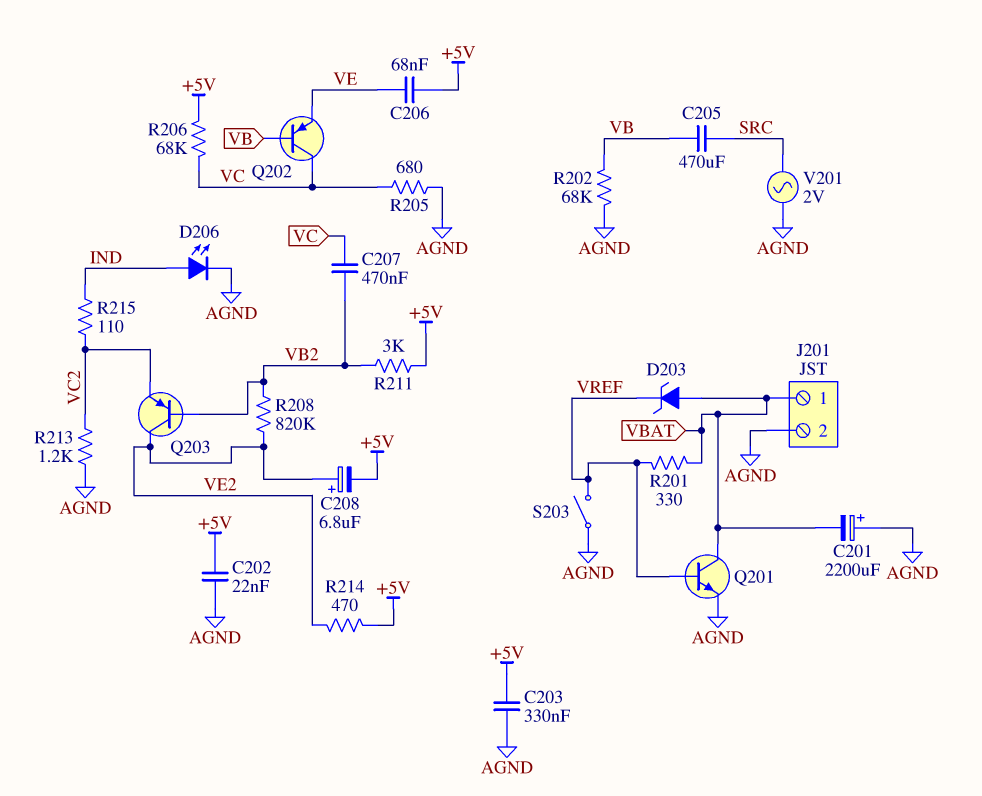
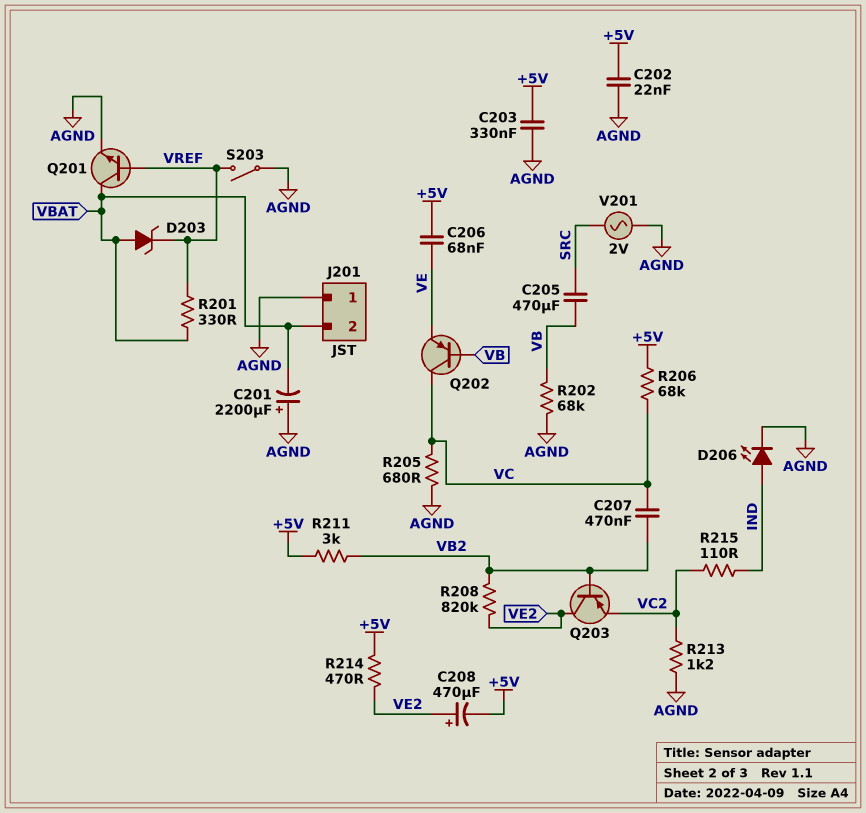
C208: 6.8uF (plus VE2, minus +5V) -> 470uF (plus VE2, minus +5V)
J201 pin 1: VBAT -> AGND
J201 pin 2: AGND -> VBAT

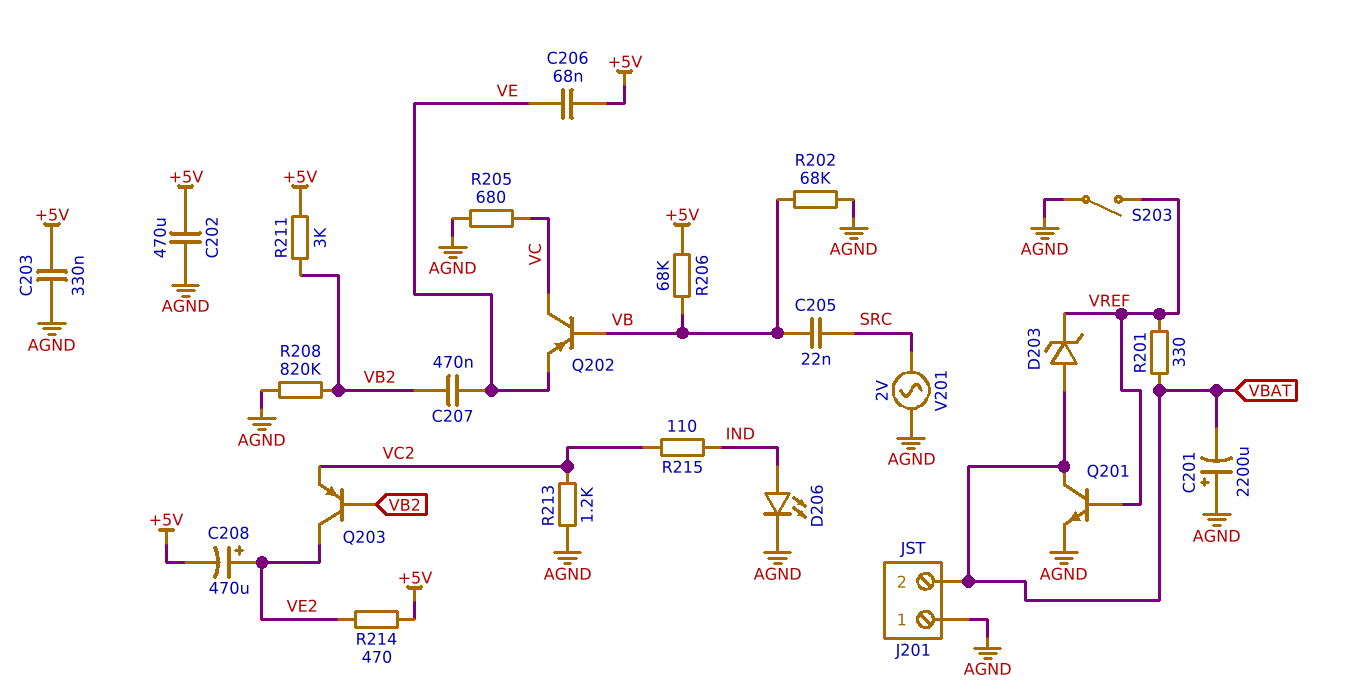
C202: 22nF (+5V, AGND) -> 470uF (+5V, AGND)
C205: 470uF (SRC, VB) -> 22nF (SRC, VB)
C207: 470nF (VB2, VC) -> 470nF (VB2, VE)
R206: 68k (+5V, VC) -> 68k (+5V, VB)
R208: 820k (VB2, VE2) -> 820k (AGND, VB2)

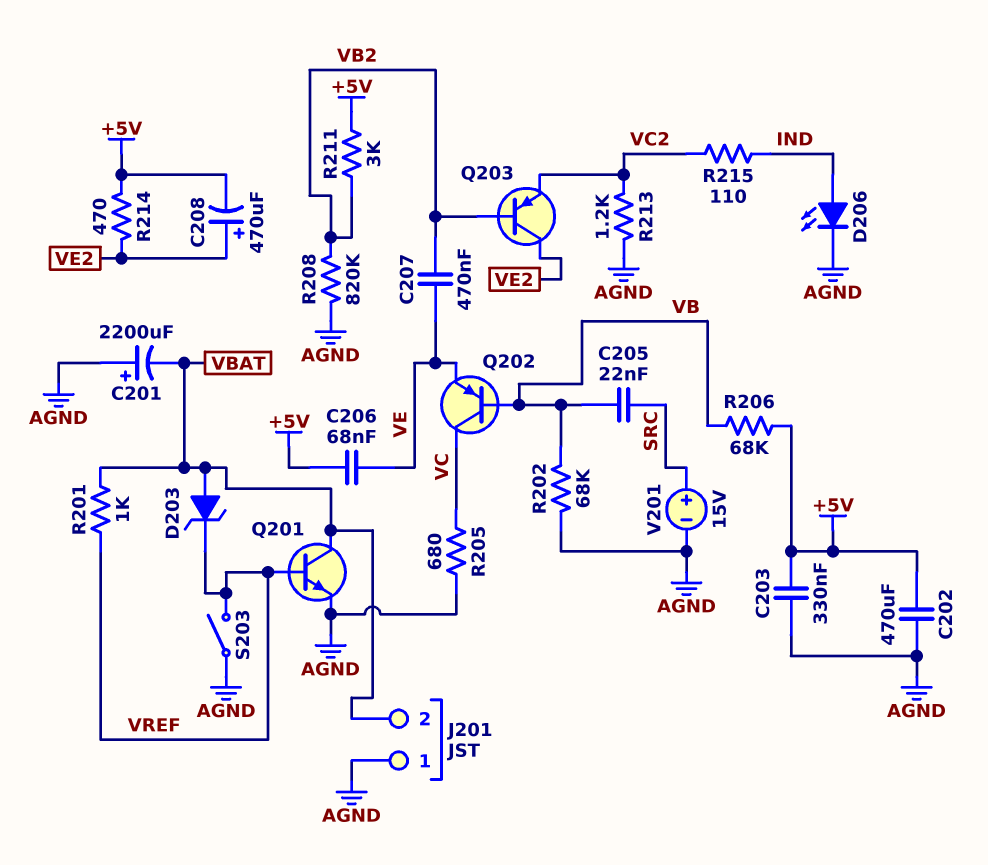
R201: 330 (VBAT, VREF) -> 1k (VBAT, VREF)
V201: AC 2V (AGND, SRC) -> 15V (plus SRC, minus AGND)

